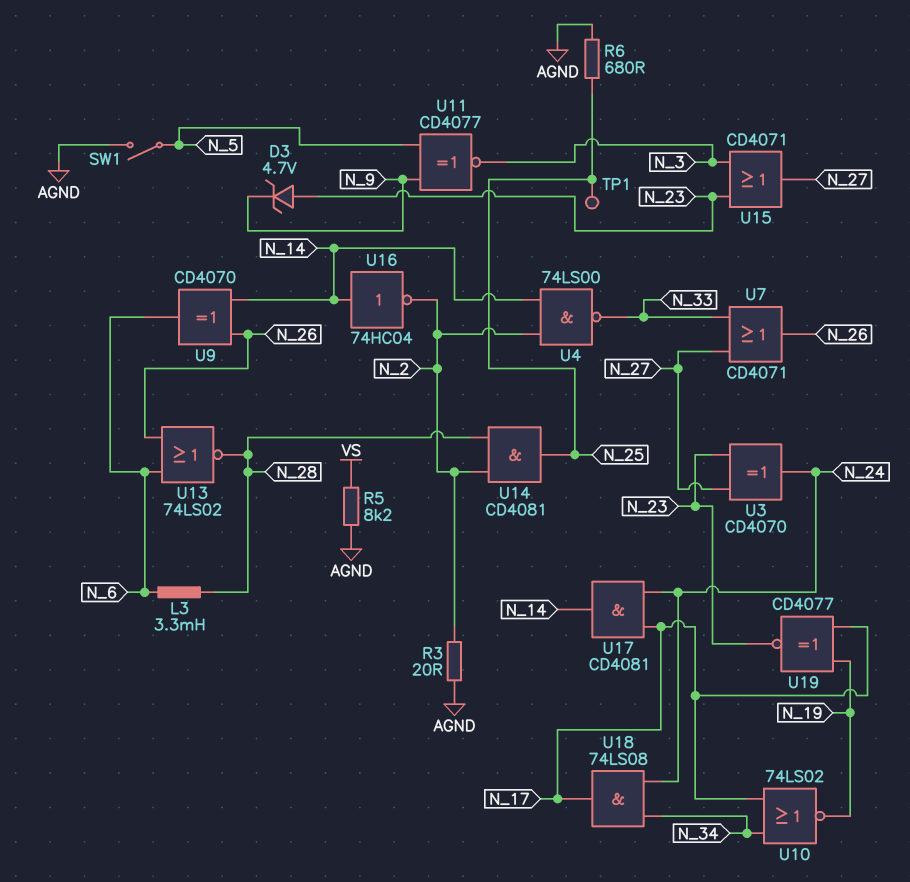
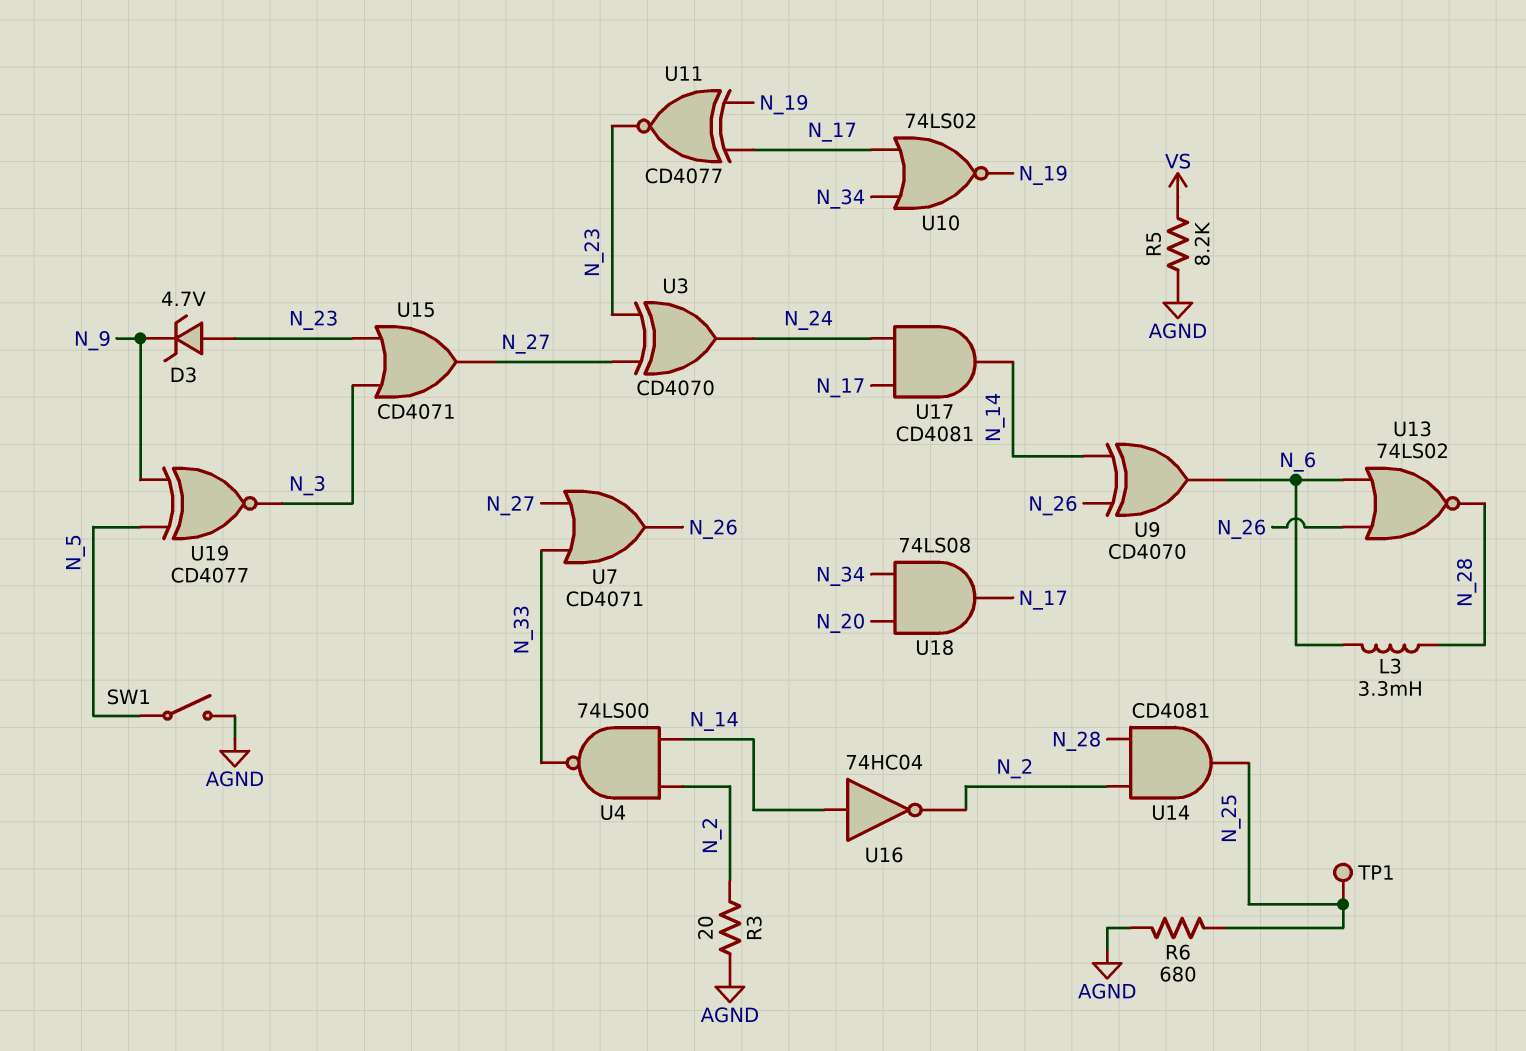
U11: XNOR CD4077 (in N_5, in N_9, out N_3) -> XNOR CD4077 (in N_17, in N_19, out N_23)
U18: AND 74LS08 (in N_24, in N_34, out N_17) -> AND 74LS08 (in N_20, in N_34, out N_17)
U19: XNOR CD4077 (in N_17, in N_19, out N_23) -> XNOR CD4077 (in N_5, in N_9, out N_3)

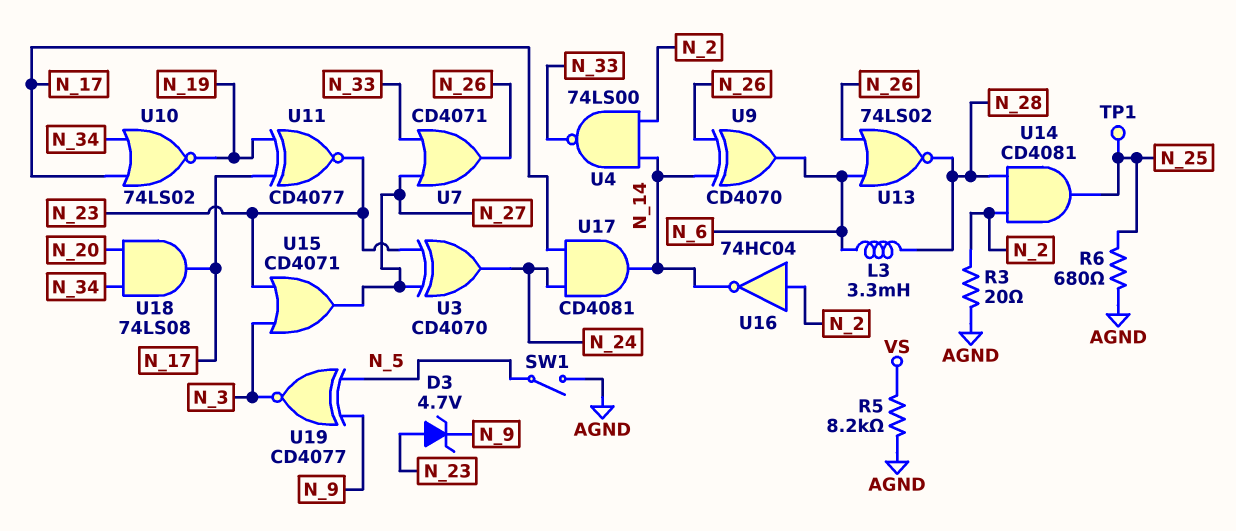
U16: NOT 74HC04 (in N_14, out N_2) -> NOT 74HC04 (in N_2, out N_14)

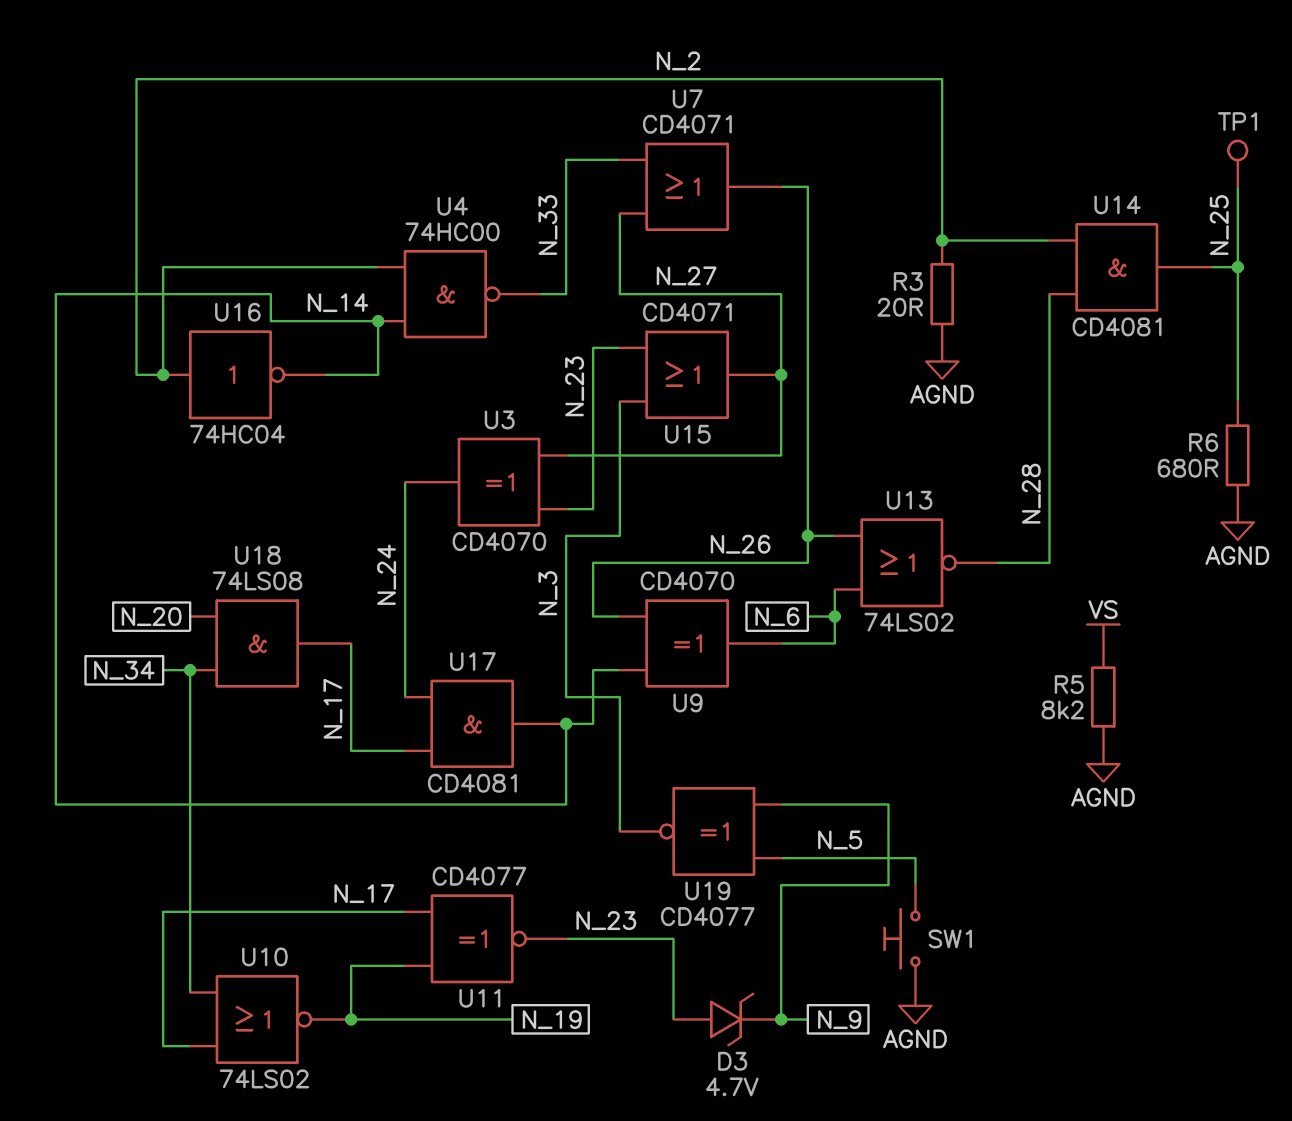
L3: 3.3mH (N_6, N_28) -> none
SW1: switch (AGND, N_5) -> button (AGND, N_5)
U4: NAND 74LS00 (in N_2, in N_14, out N_33) -> NAND 74HC00 (in N_2, in N_14, out N_33)

